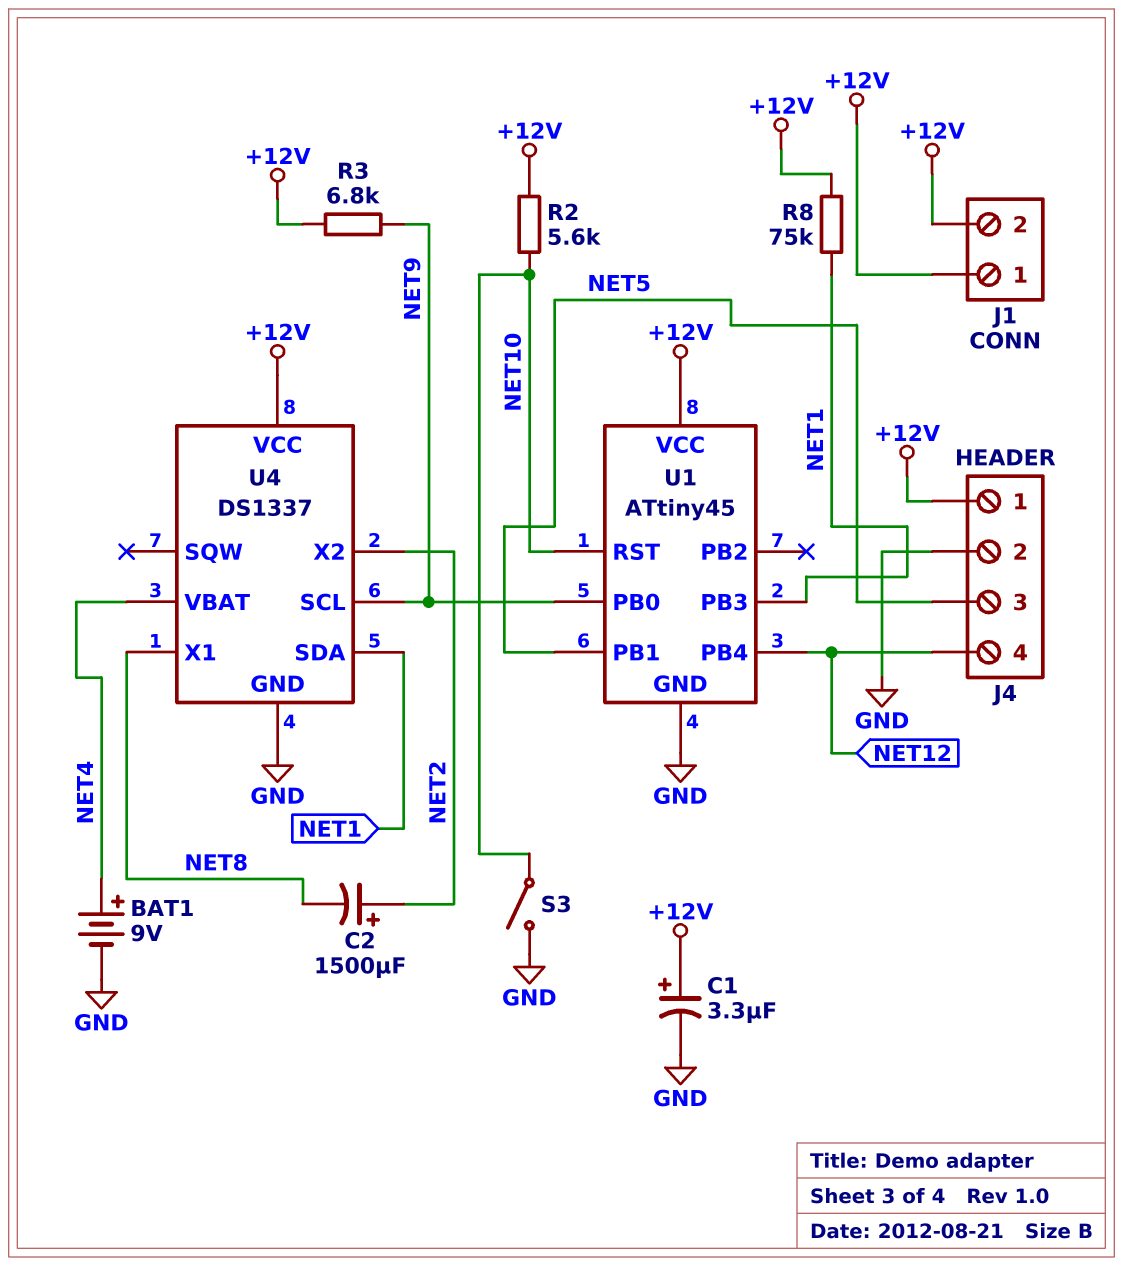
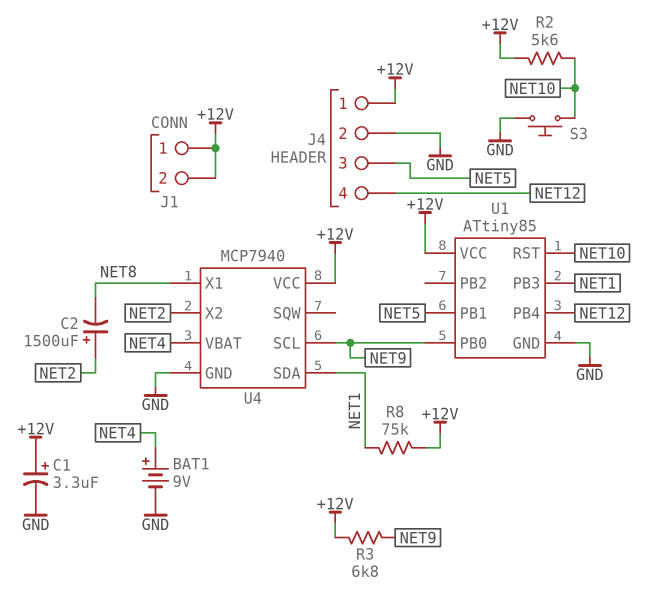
S3: switch (GND, NET10) -> button (GND, NET10)
U1: ATtiny45 -> ATtiny85
U4: DS1337 -> MCP7940

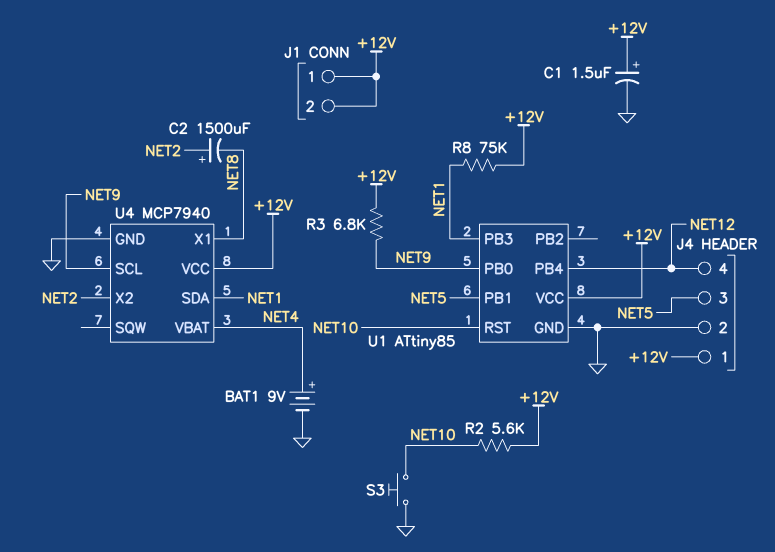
C1: 3.3uF (plus +12V, minus GND) -> 1.5uF (plus +12V, minus GND)

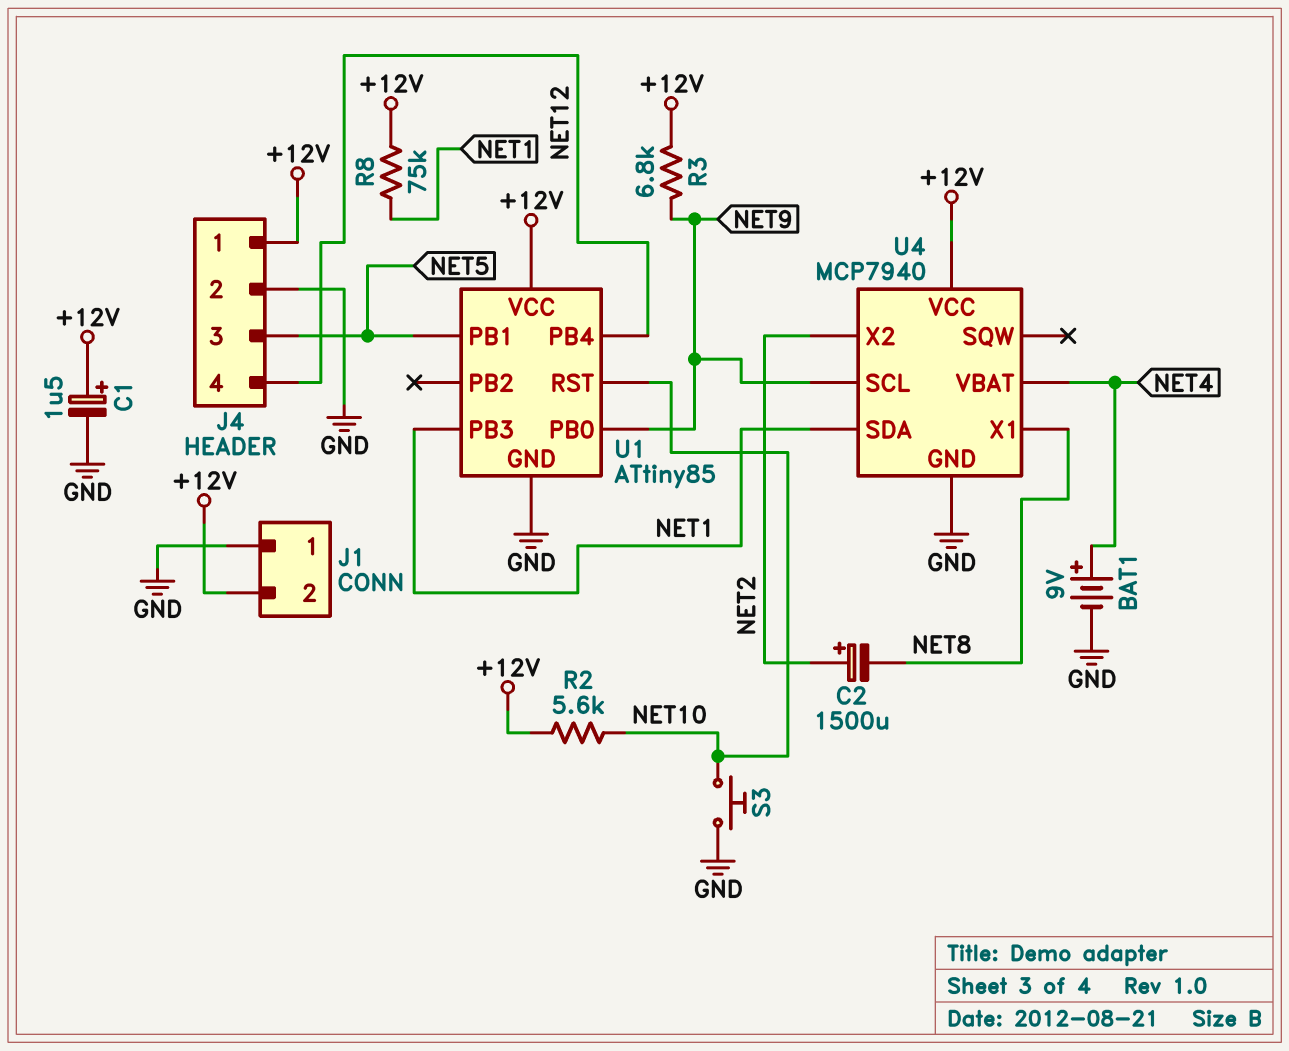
J1 pin 1: +12V -> GND

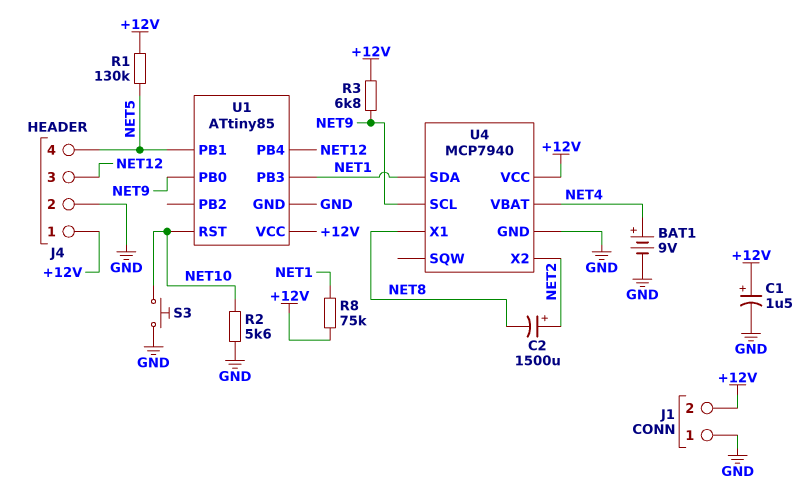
J4 pin 3: NET5 -> NET12
J4 pin 4: NET12 -> NET5
R1: none -> 130k (+12V, NET5)
R2: 5.6k (+12V, NET10) -> 5.6k (GND, NET10)

